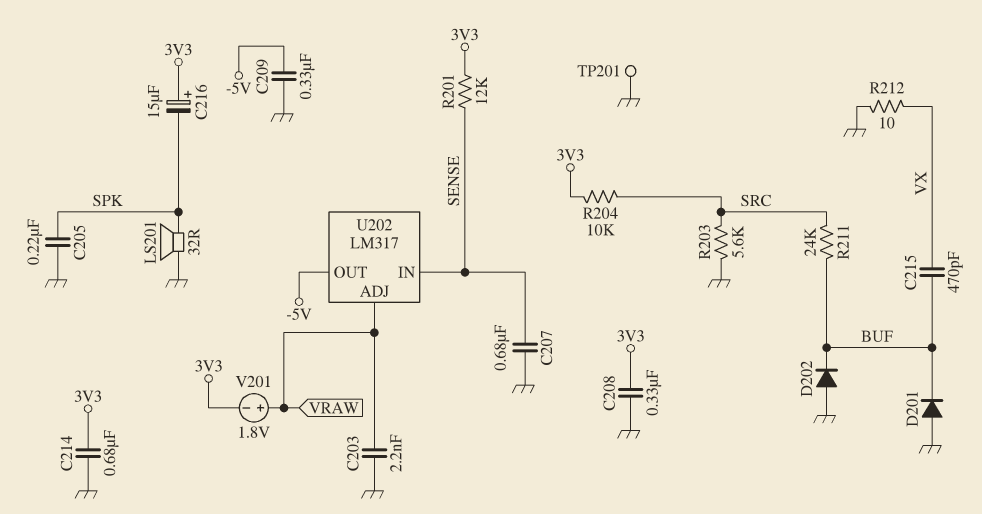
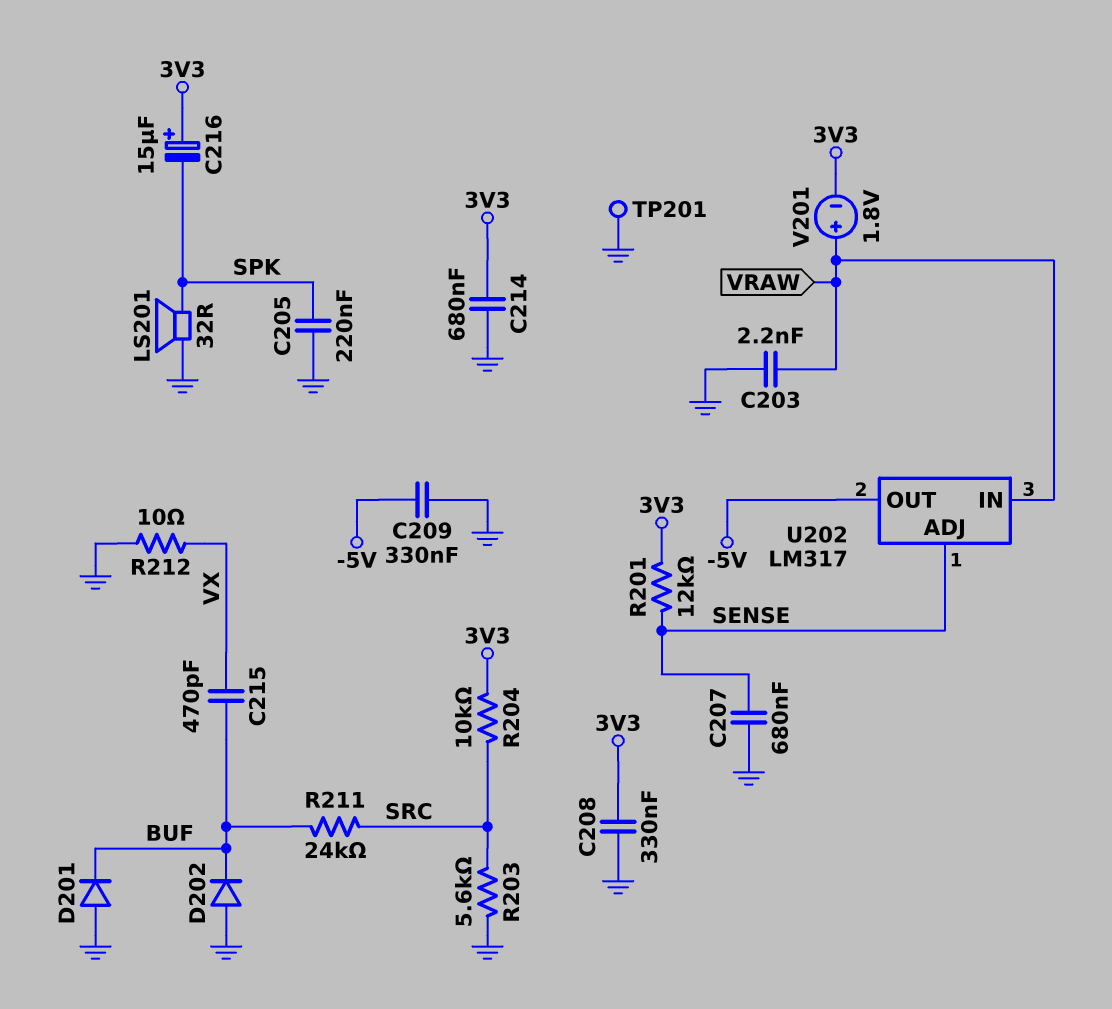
U202 pin ADJ: VRAW -> SENSE
U202 pin IN: SENSE -> VRAW

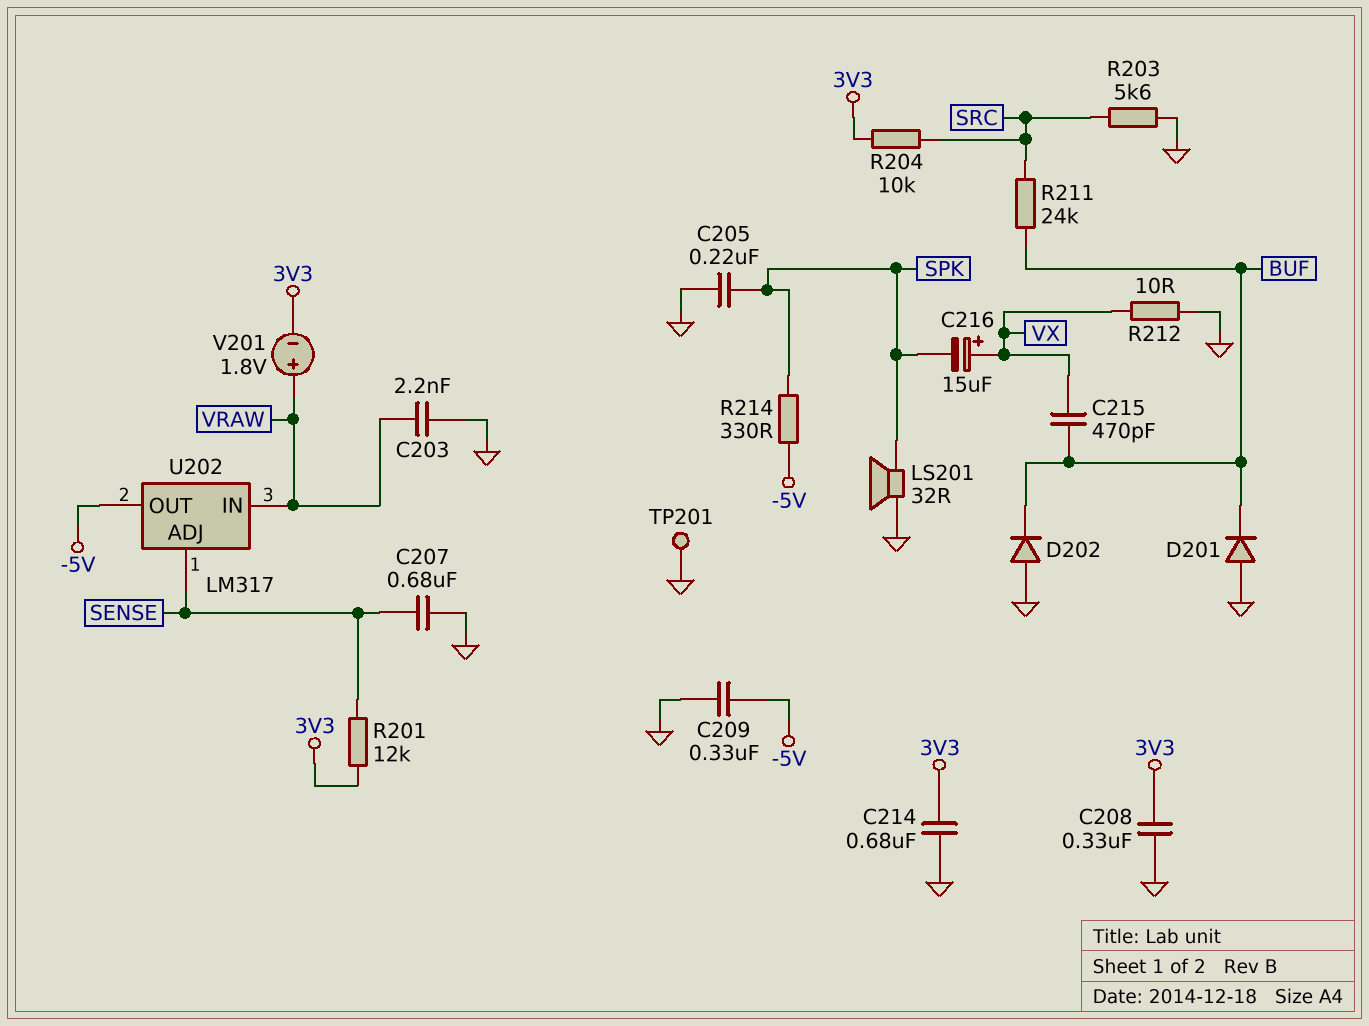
C216: 15uF (plus 3V3, minus SPK) -> 15uF (plus VX, minus SPK)
R214: none -> 330 (-5V, SPK)

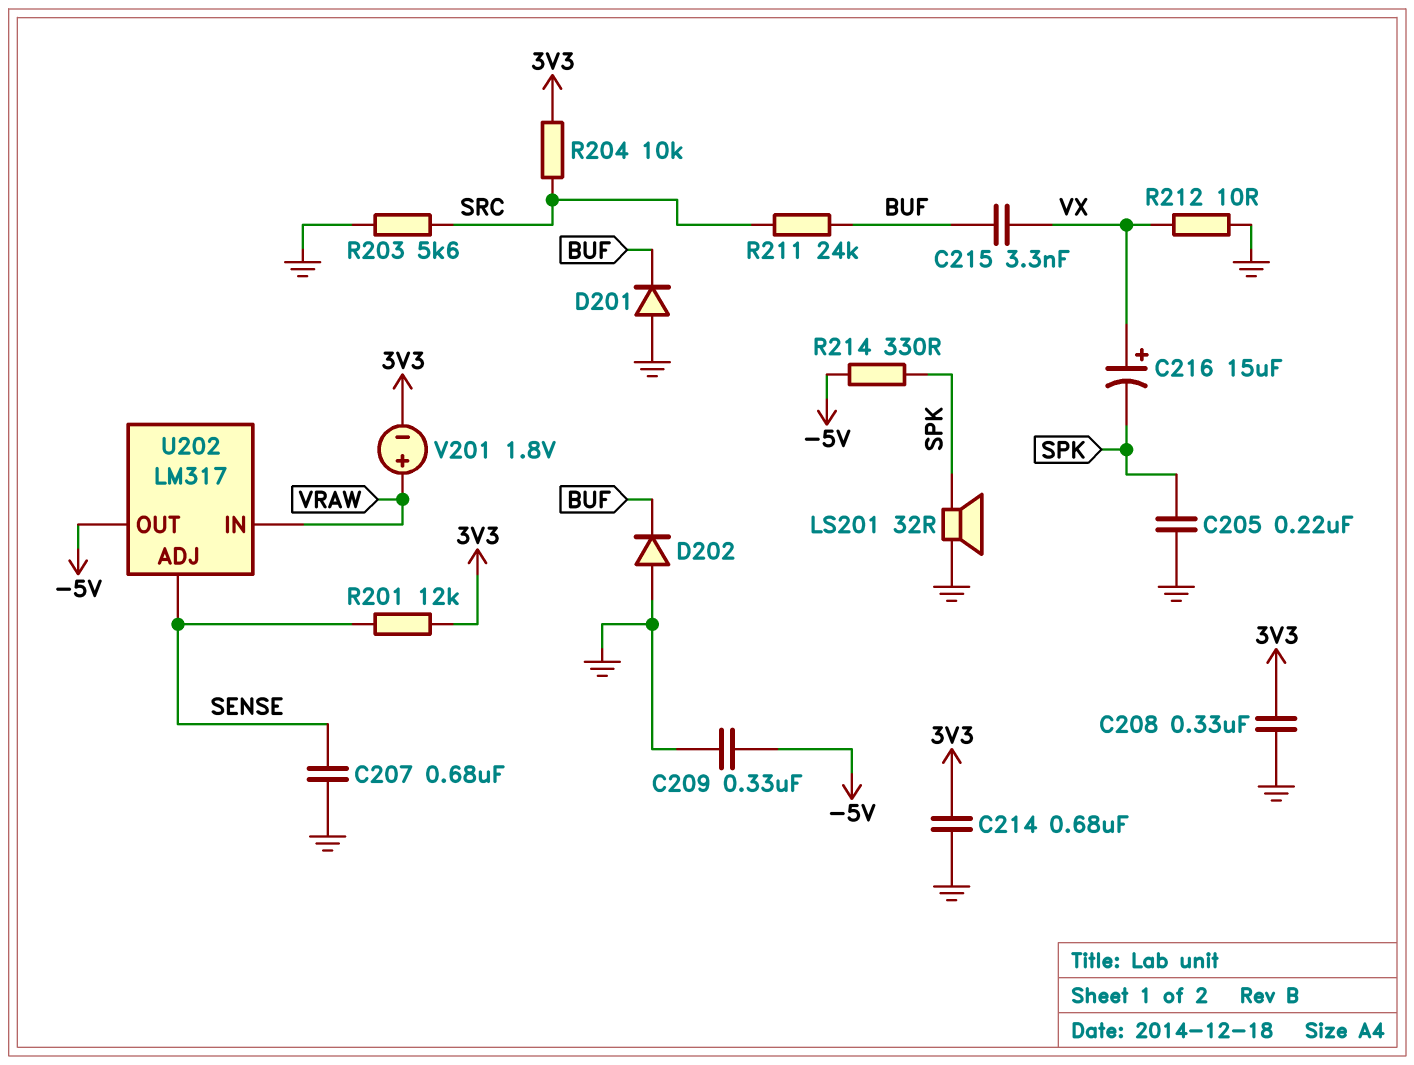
C203: 2.2nF (GND, VRAW) -> none
C215: 470pF (BUF, VX) -> 3.3nF (BUF, VX)
TP201: test point (GND) -> none

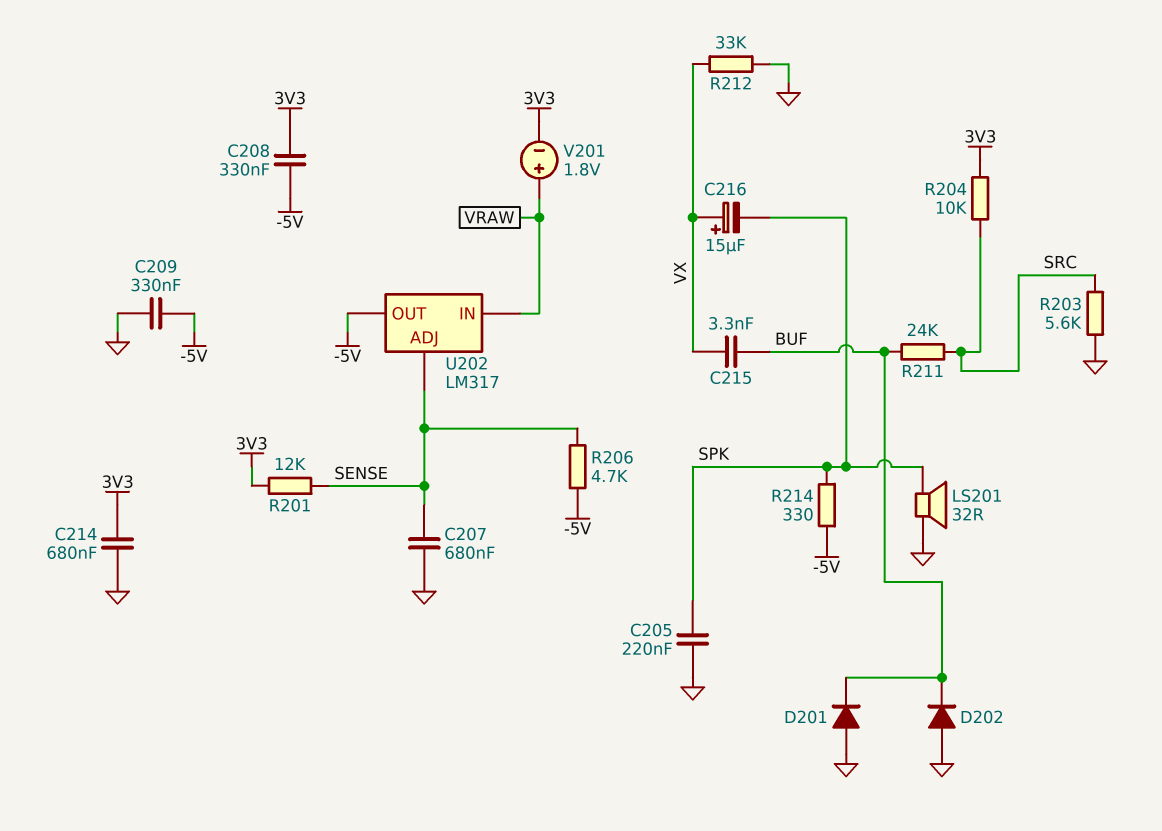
C208: 330nF (3V3, GND) -> 330nF (-5V, 3V3)
R206: none -> 4.7k (-5V, SENSE)
R212: 10 (GND, VX) -> 33k (GND, VX)

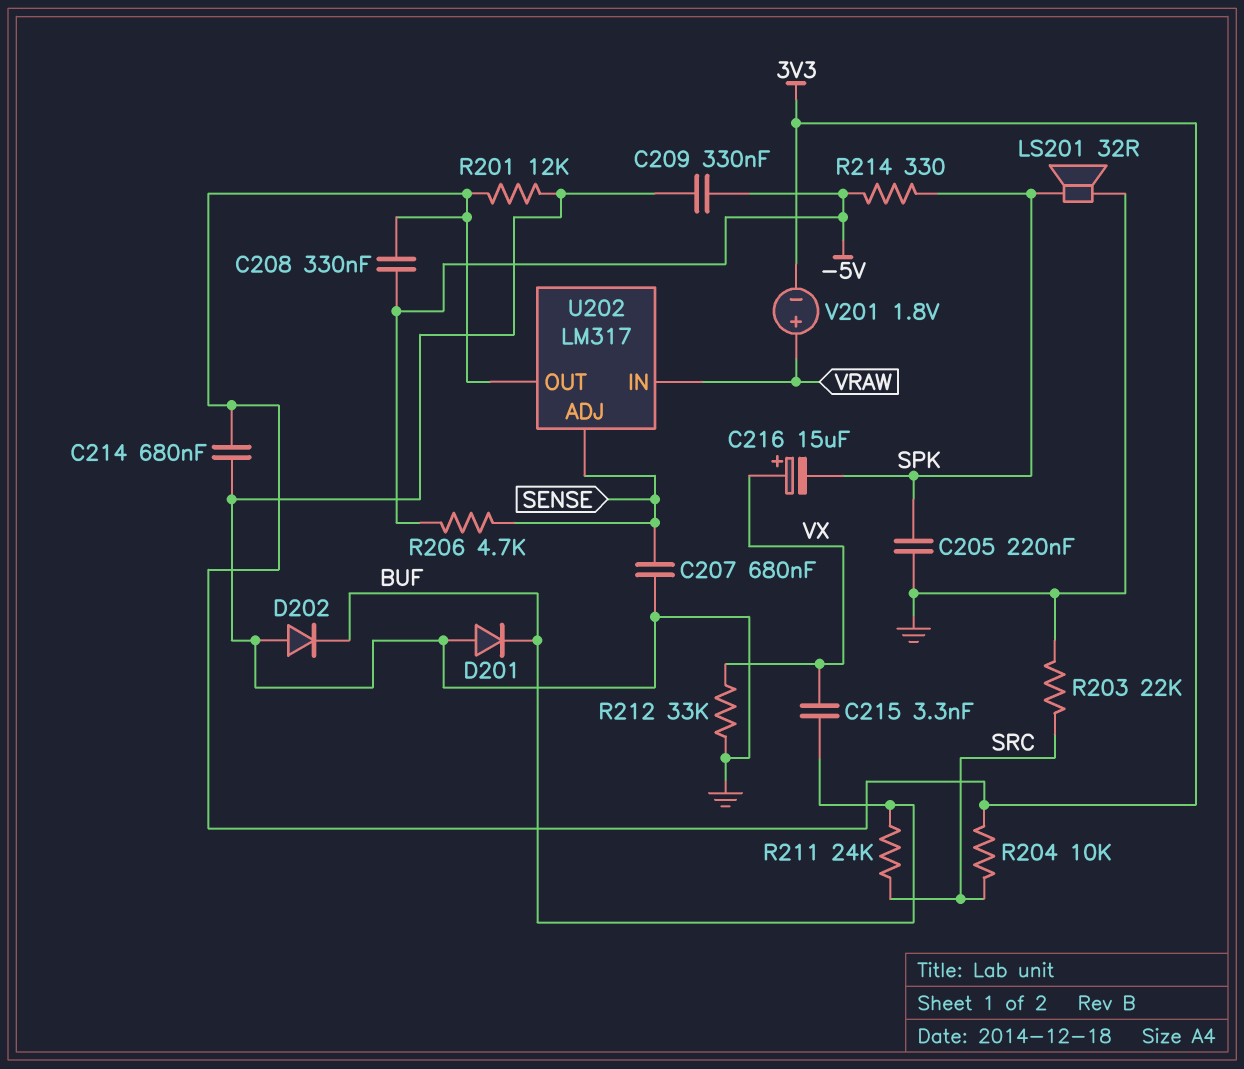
R201: 12k (3V3, SENSE) -> 12k (3V3, GND)
R203: 5.6k (GND, SRC) -> 22k (GND, SRC)
U202 pin OUT: -5V -> 3V3

